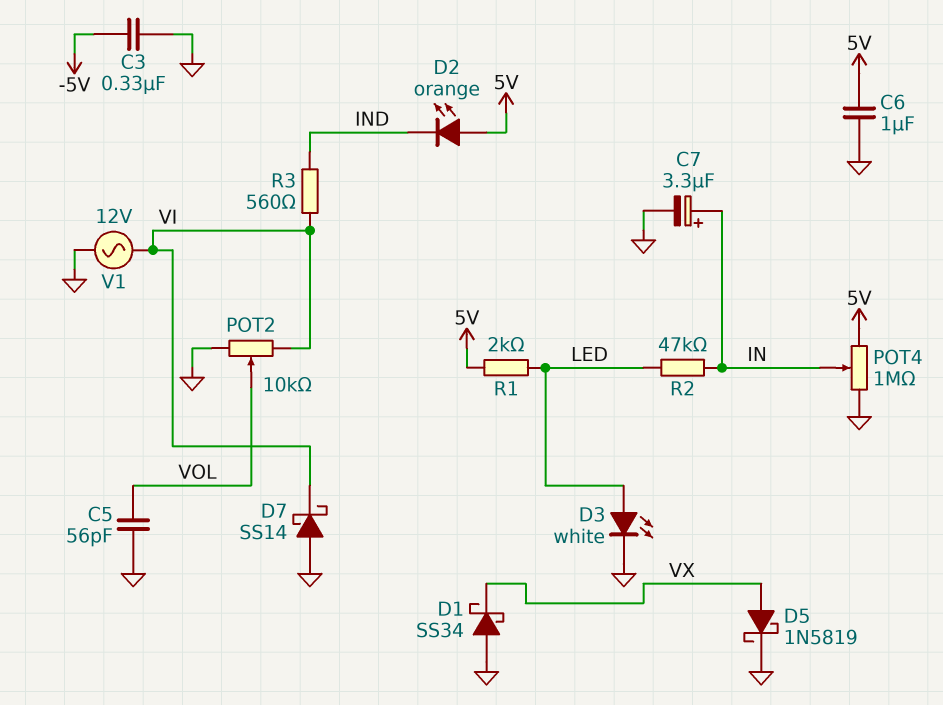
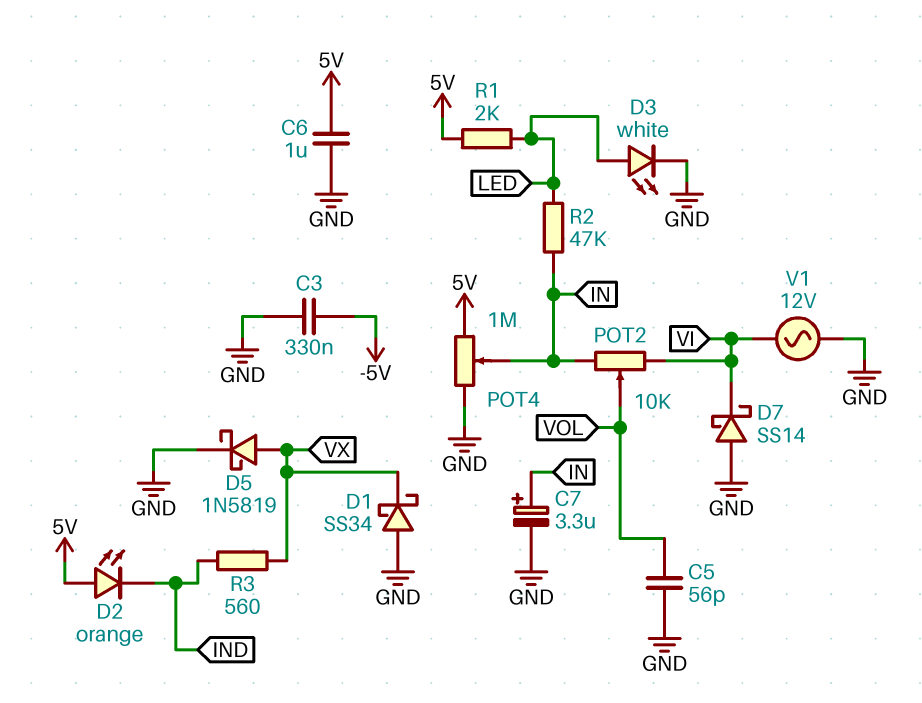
POT2: 10k (GND, VI, wiper VOL) -> 10k (IN, VI, wiper VOL)
R3: 560 (IND, VI) -> 560 (IND, VX)

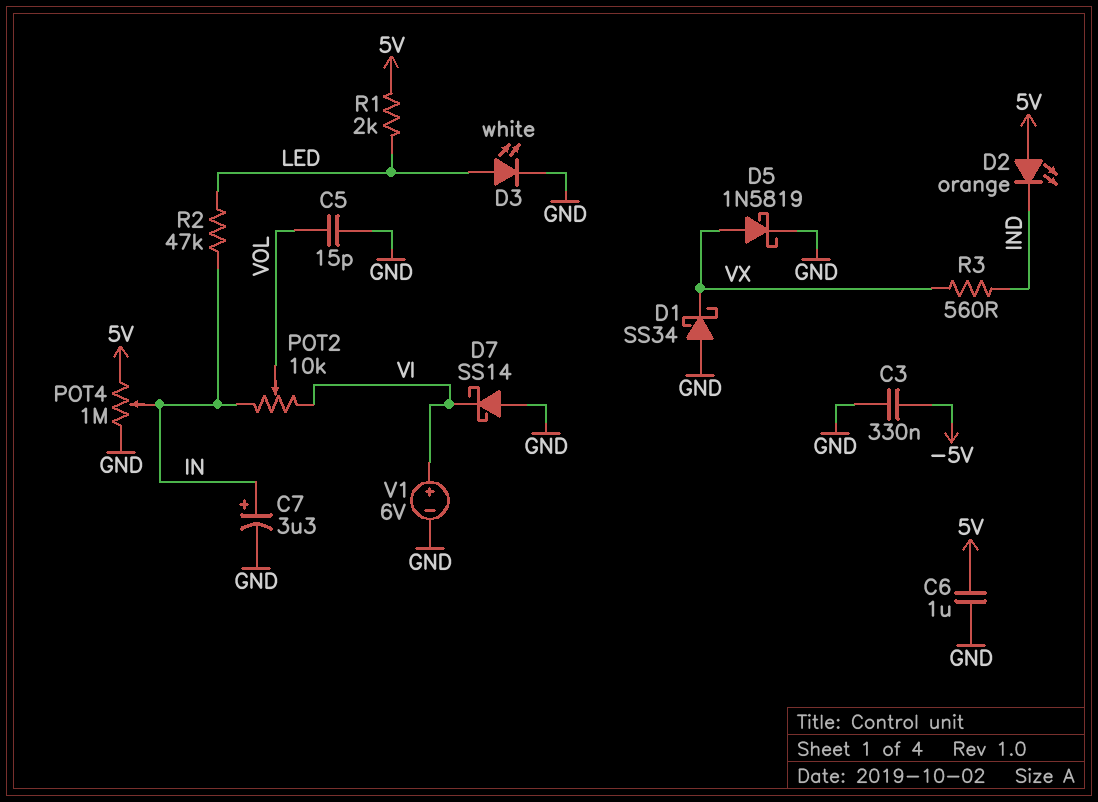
C5: 56pF (GND, VOL) -> 15pF (GND, VOL)
V1: AC 12V (GND, VI) -> 6V (plus VI, minus GND)

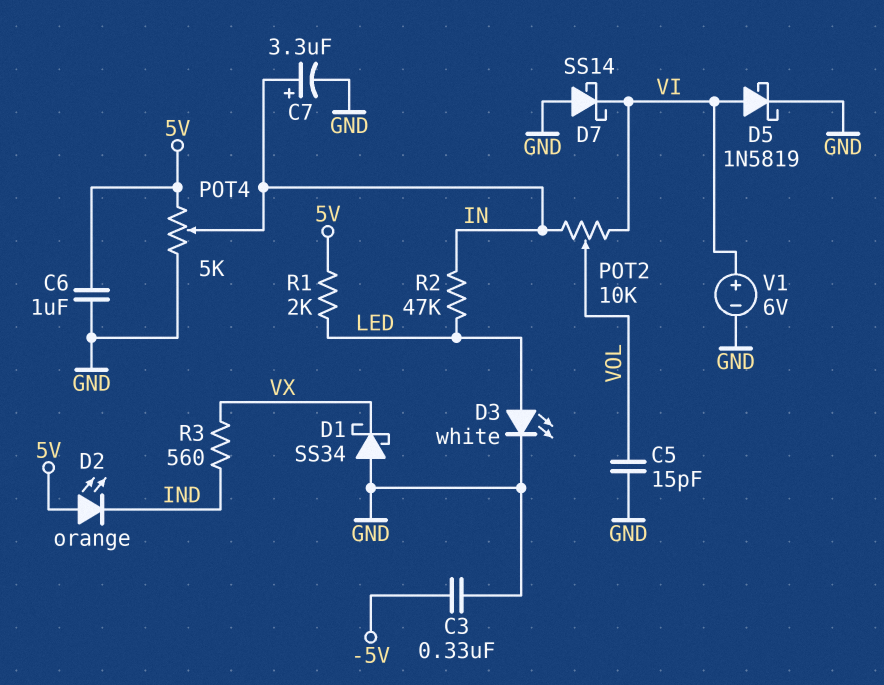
D5: schottky 1N5819 (A VX, K GND) -> schottky 1N5819 (A VI, K GND)
POT4: 1M (5V, GND, wiper IN) -> 5k (5V, GND, wiper IN)

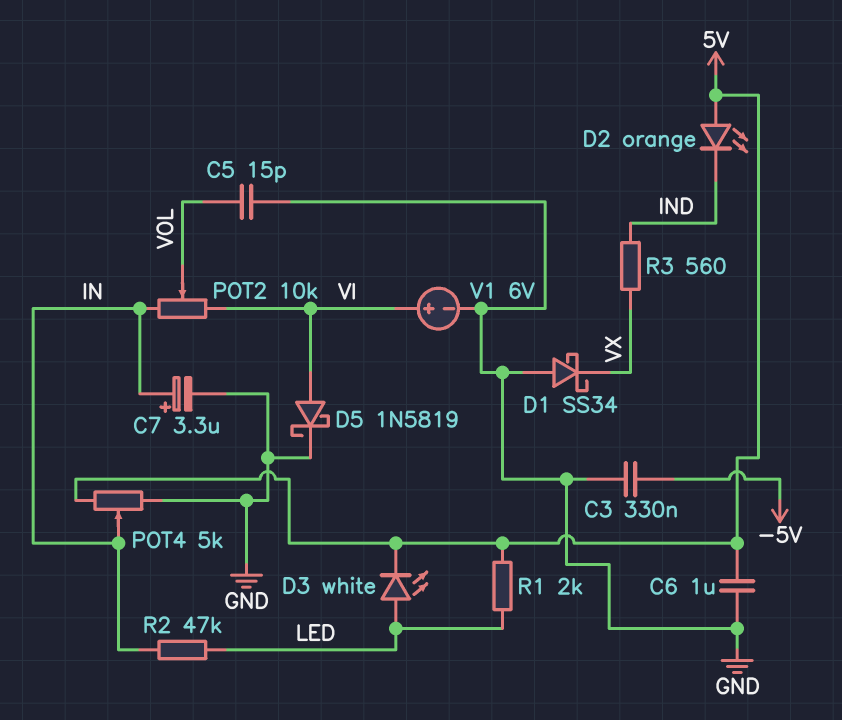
D3: LED white (A LED, K GND) -> LED white (A LED, K 5V)
D7: schottky SS14 (A GND, K VI) -> none

